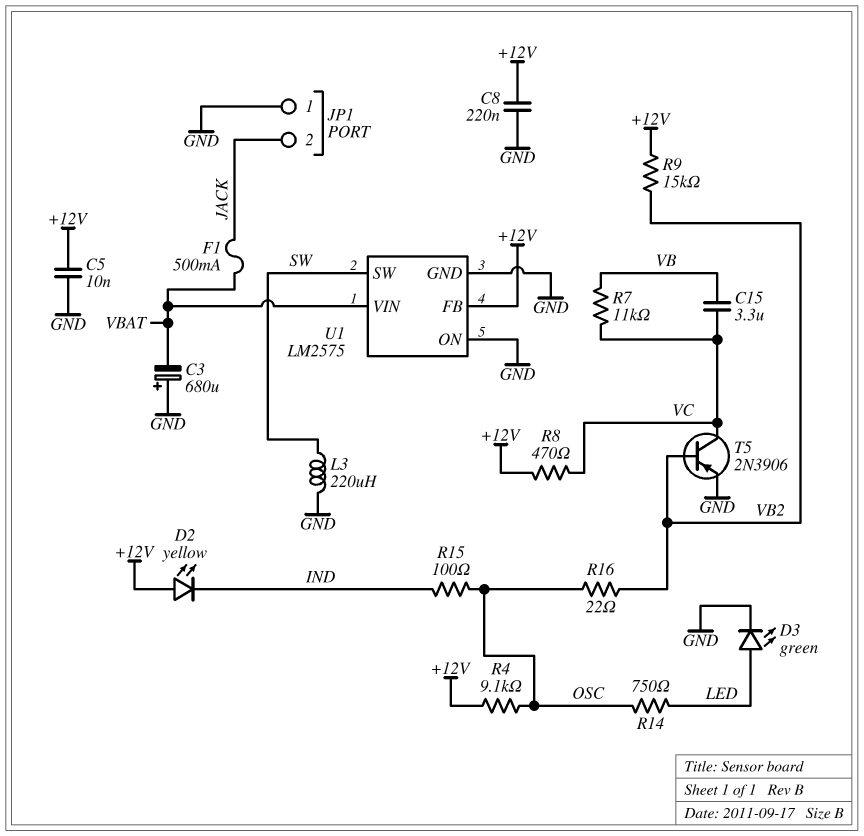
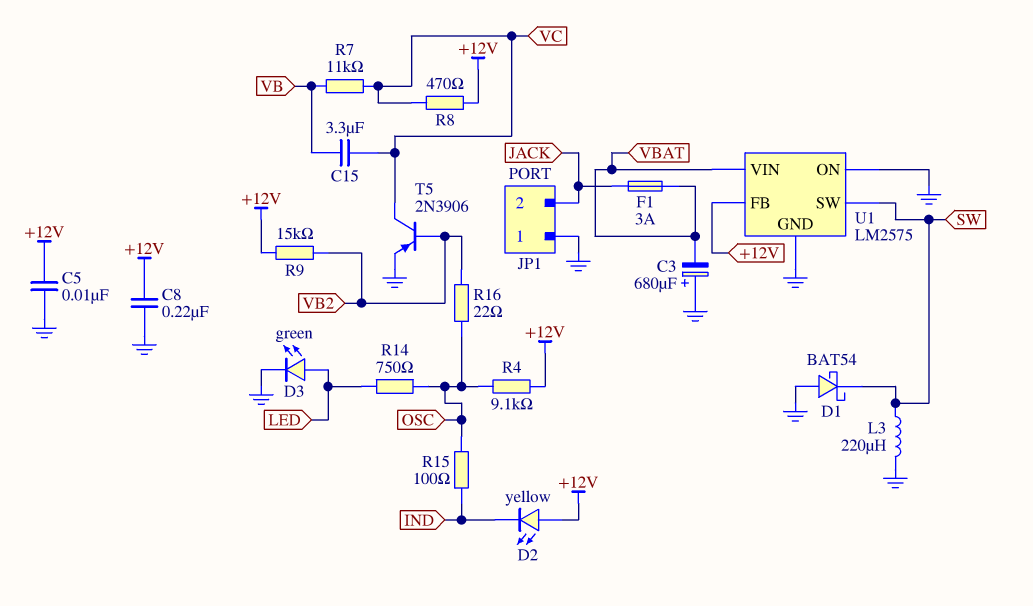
D1: none -> schottky BAT54 (A GND, K SW)
F1: 500mA (JACK, VBAT) -> 3A (JACK, VBAT)

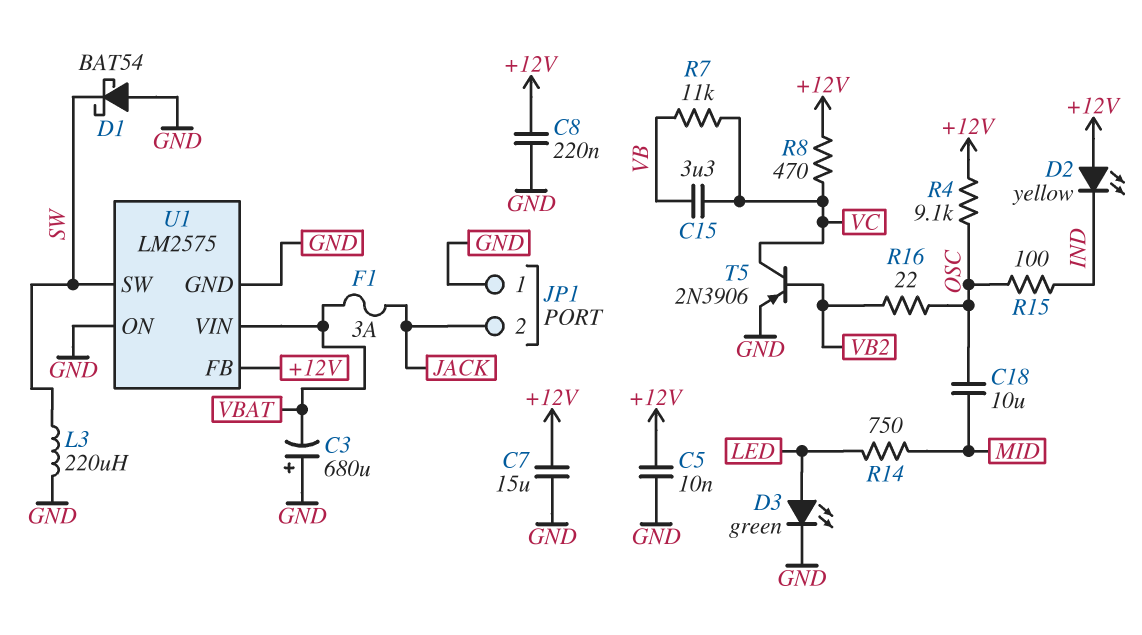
C7: none -> 15uF (+12V, GND)
C18: none -> 10uF (MID, OSC)
R9: 15k (+12V, VB2) -> none
R14: 750 (LED, OSC) -> 750 (LED, MID)

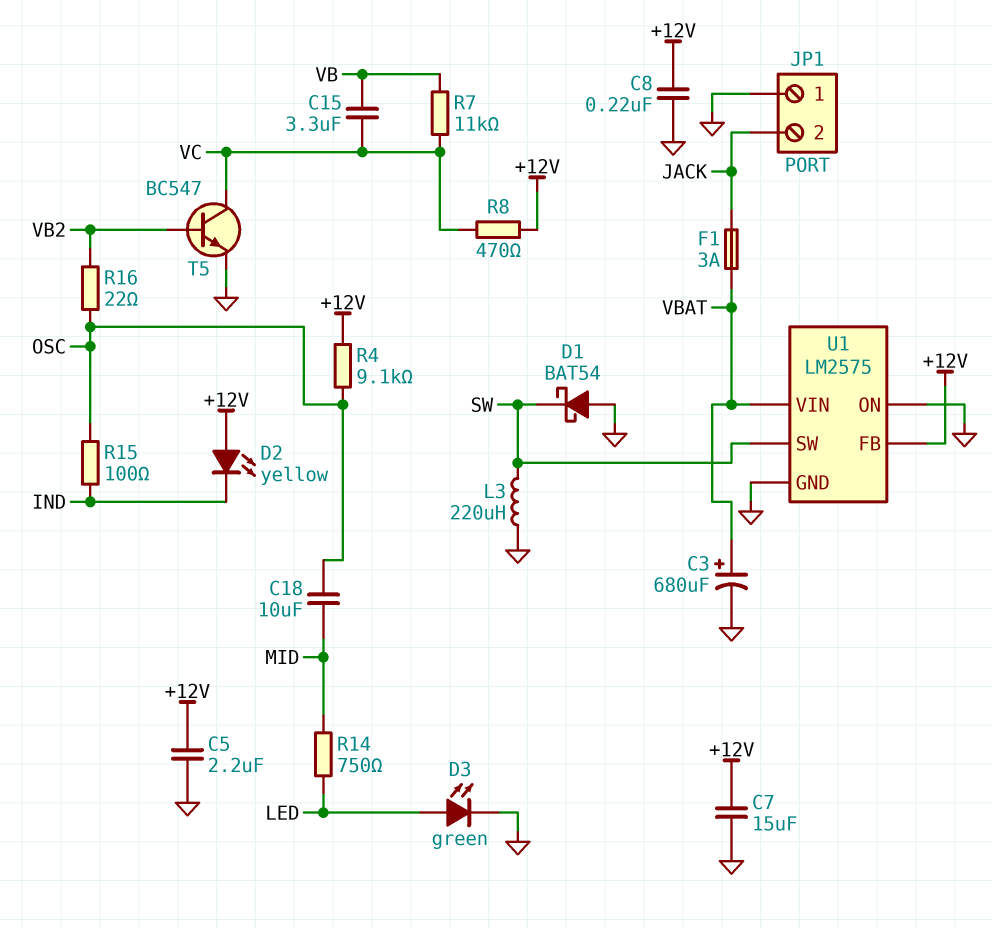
C3: 680uF (plus GND, minus VBAT) -> 680uF (plus VBAT, minus GND)
C5: 10nF (+12V, GND) -> 2.2uF (+12V, GND)
T5: PNP 2N3906 (B VB2, C VC, E GND) -> NPN BC547 (B VB2, C VC, E GND)

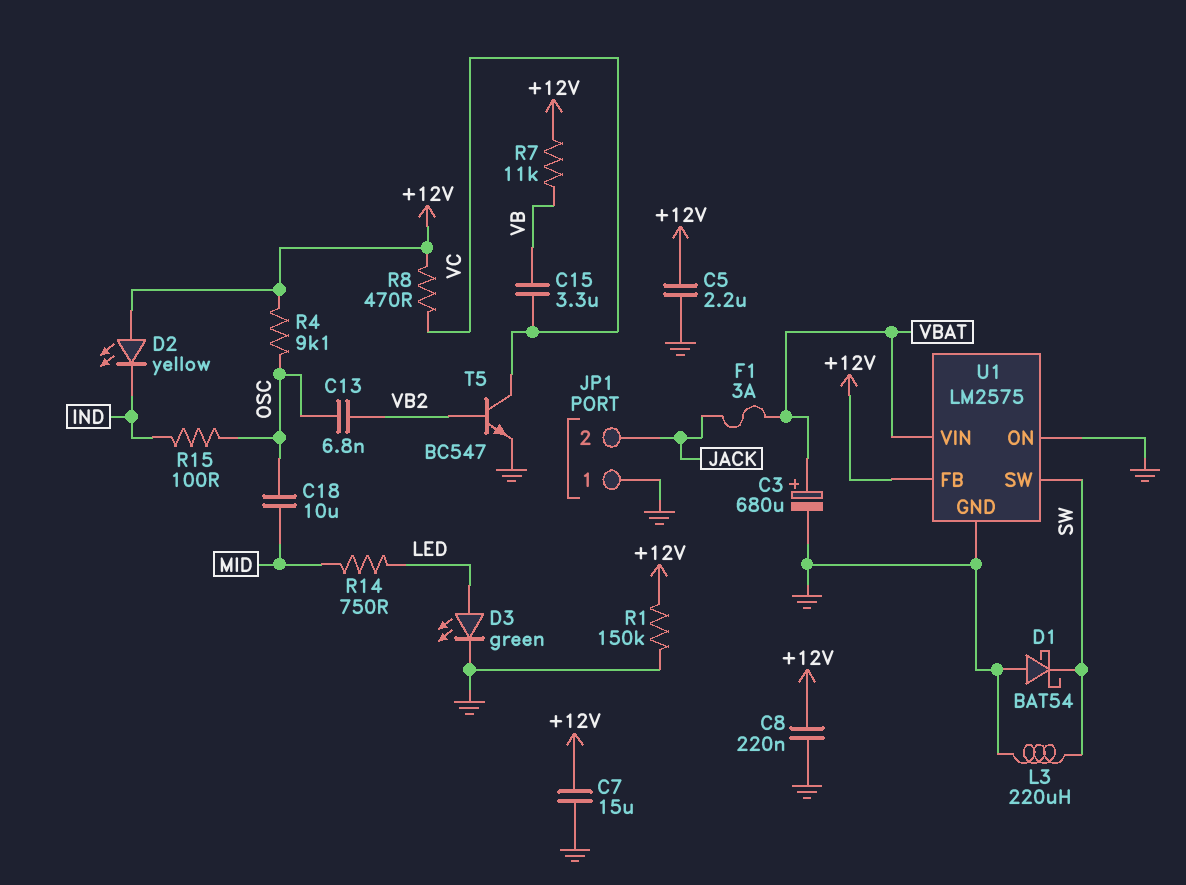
C13: none -> 6.8nF (OSC, VB2)
R1: none -> 150k (+12V, GND)
R7: 11k (VB, VC) -> 11k (+12V, VB)
R16: 22 (OSC, VB2) -> none

